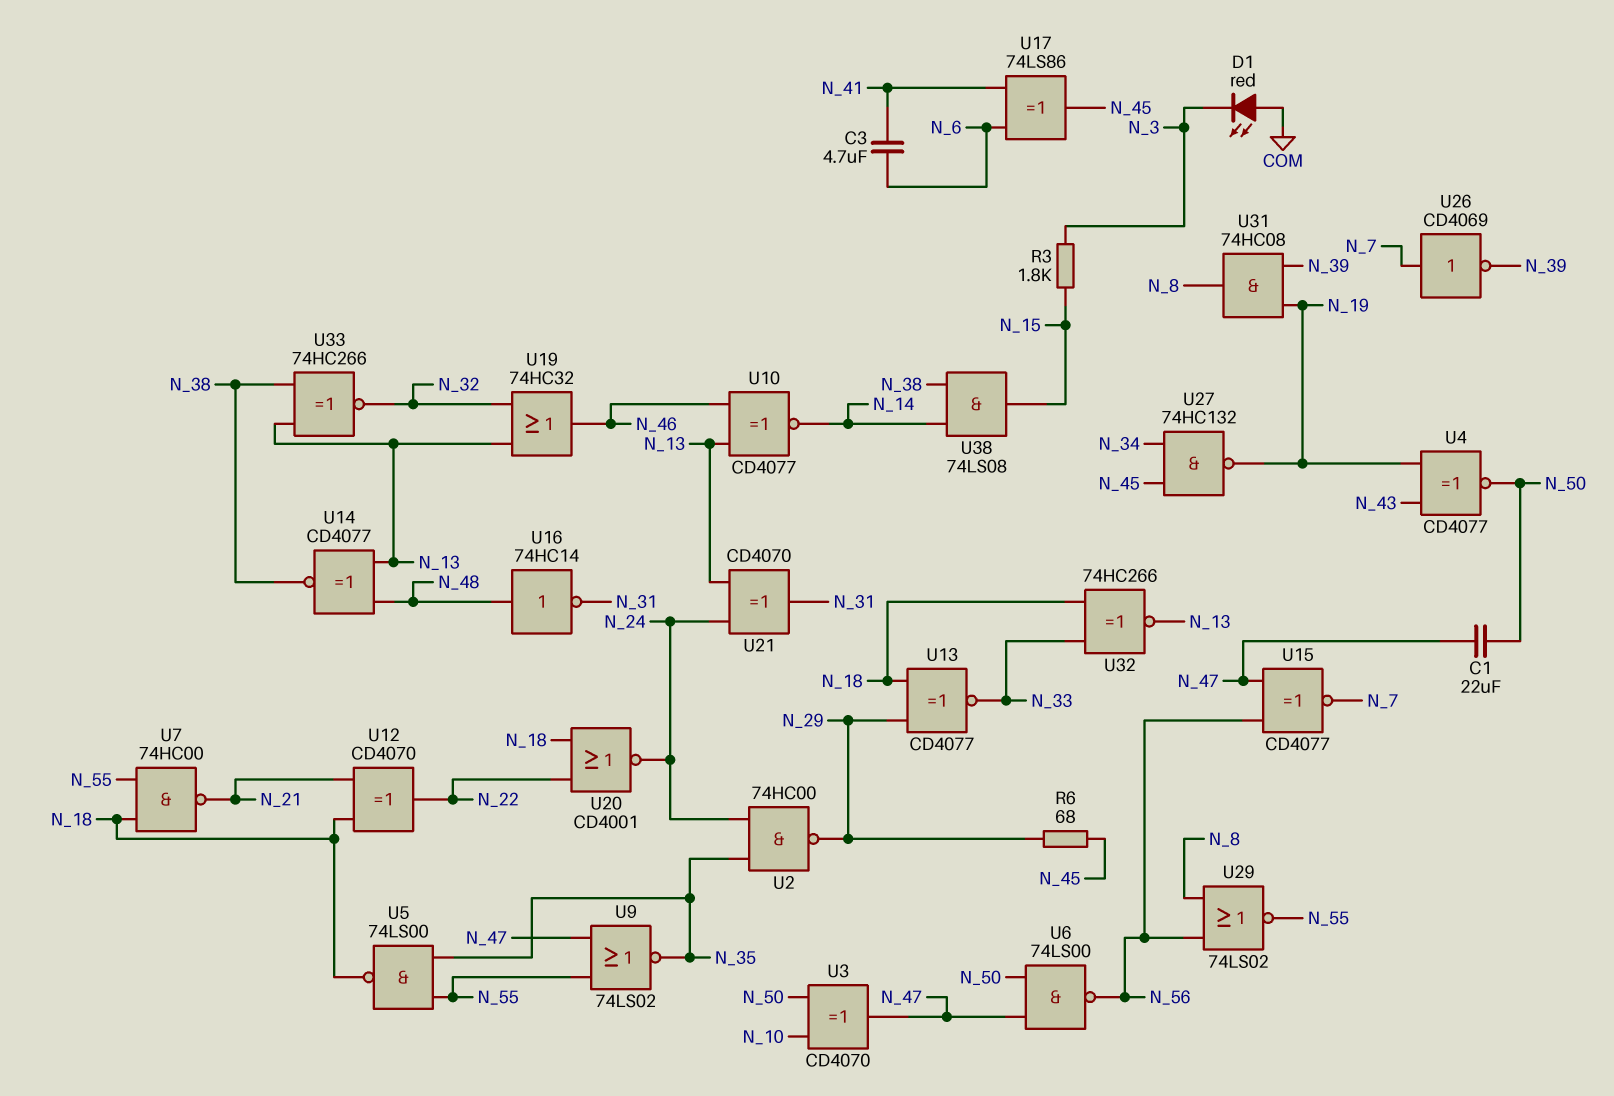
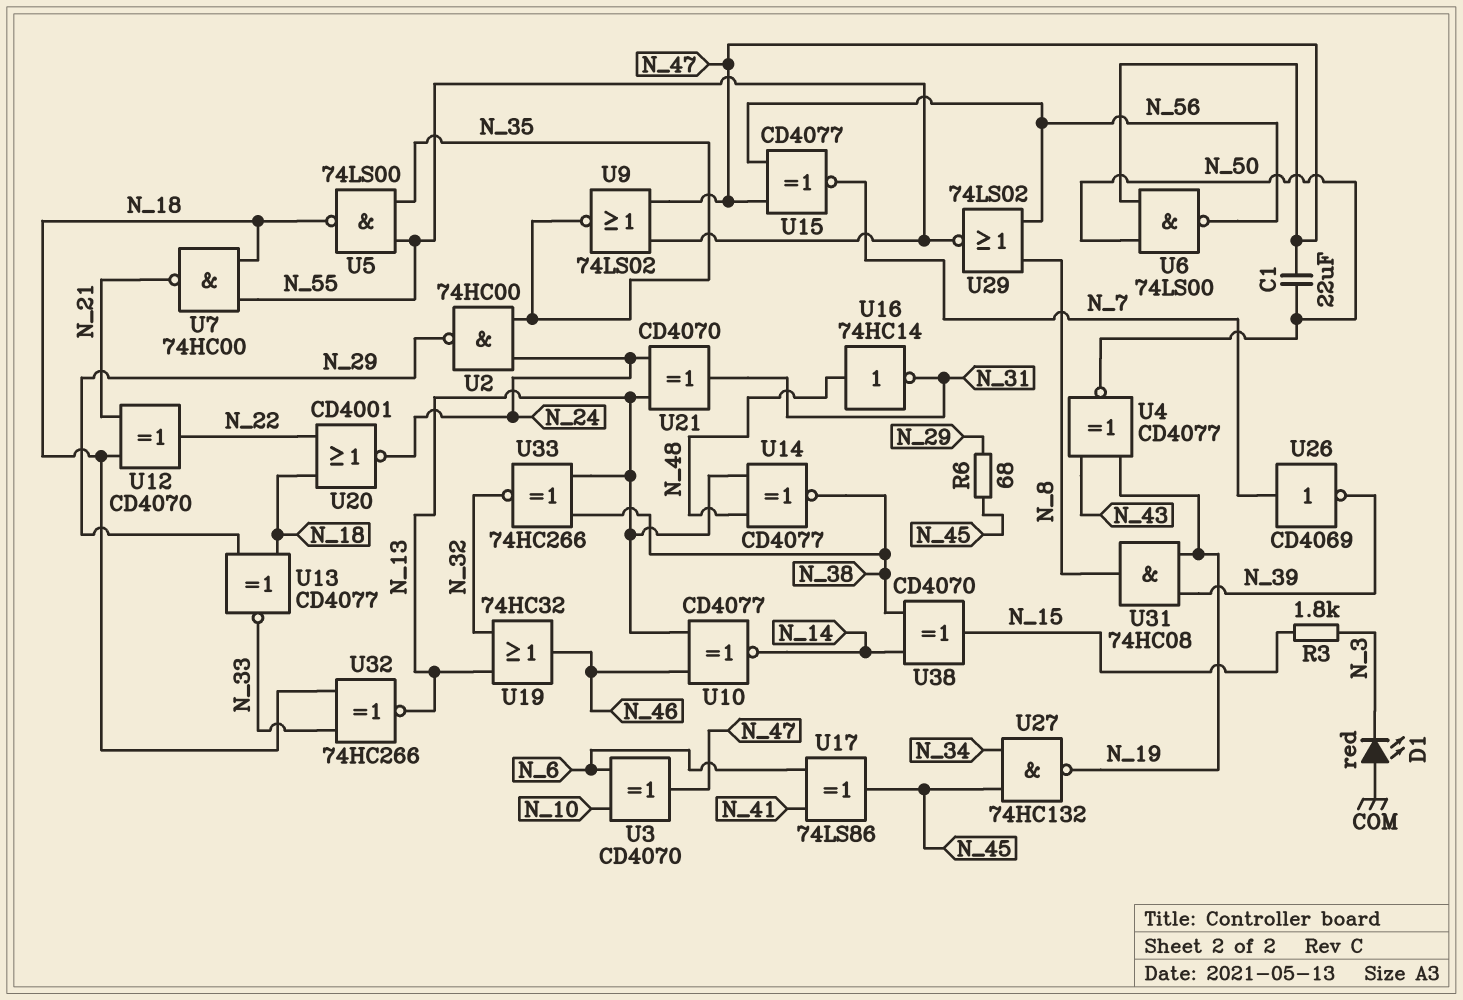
C3: 4.7uF (N_6, N_41) -> none
U3: XOR CD4070 (in N_10, in N_50, out N_47) -> XOR CD4070 (in N_6, in N_10, out N_47)
U38: AND 74LS08 (in N_14, in N_38, out N_15) -> XOR CD4070 (in N_14, in N_38, out N_15)

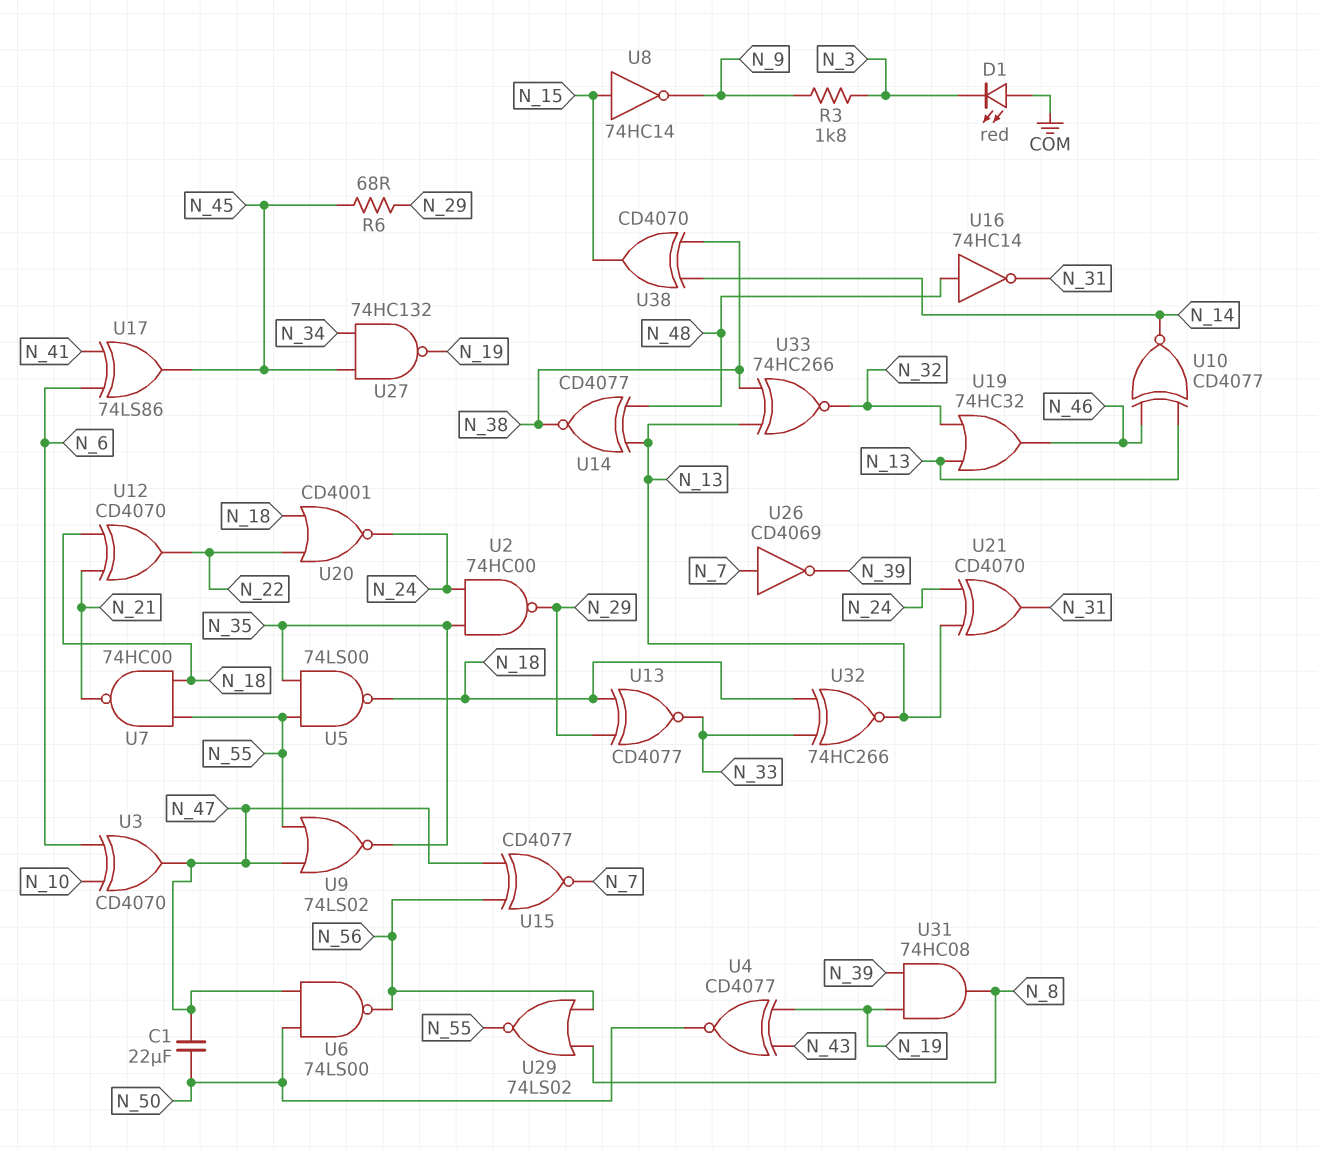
R3: 1.8k (N_3, N_15) -> 1.8k (N_3, N_9)
U8: none -> NOT 74HC14 (in N_15, out N_9)

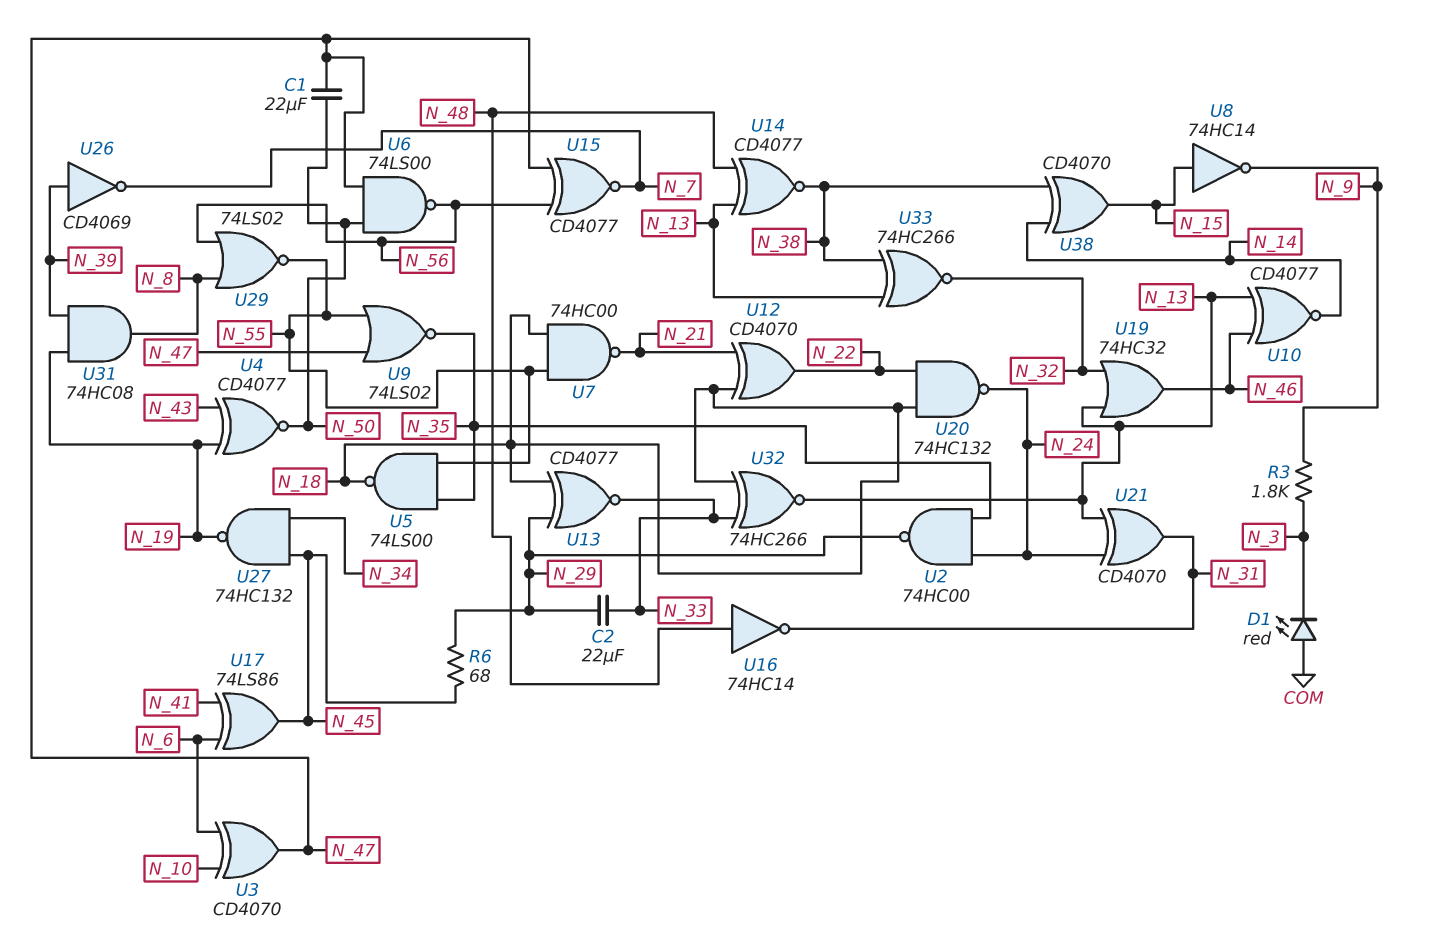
C2: none -> 22uF (N_29, N_33)
U20: NOR CD4001 (in N_18, in N_22, out N_24) -> NAND 74HC132 (in N_18, in N_22, out N_24)
U26: NOT CD4069 (in N_7, out N_39) -> NOT CD4069 (in N_39, out N_7)

